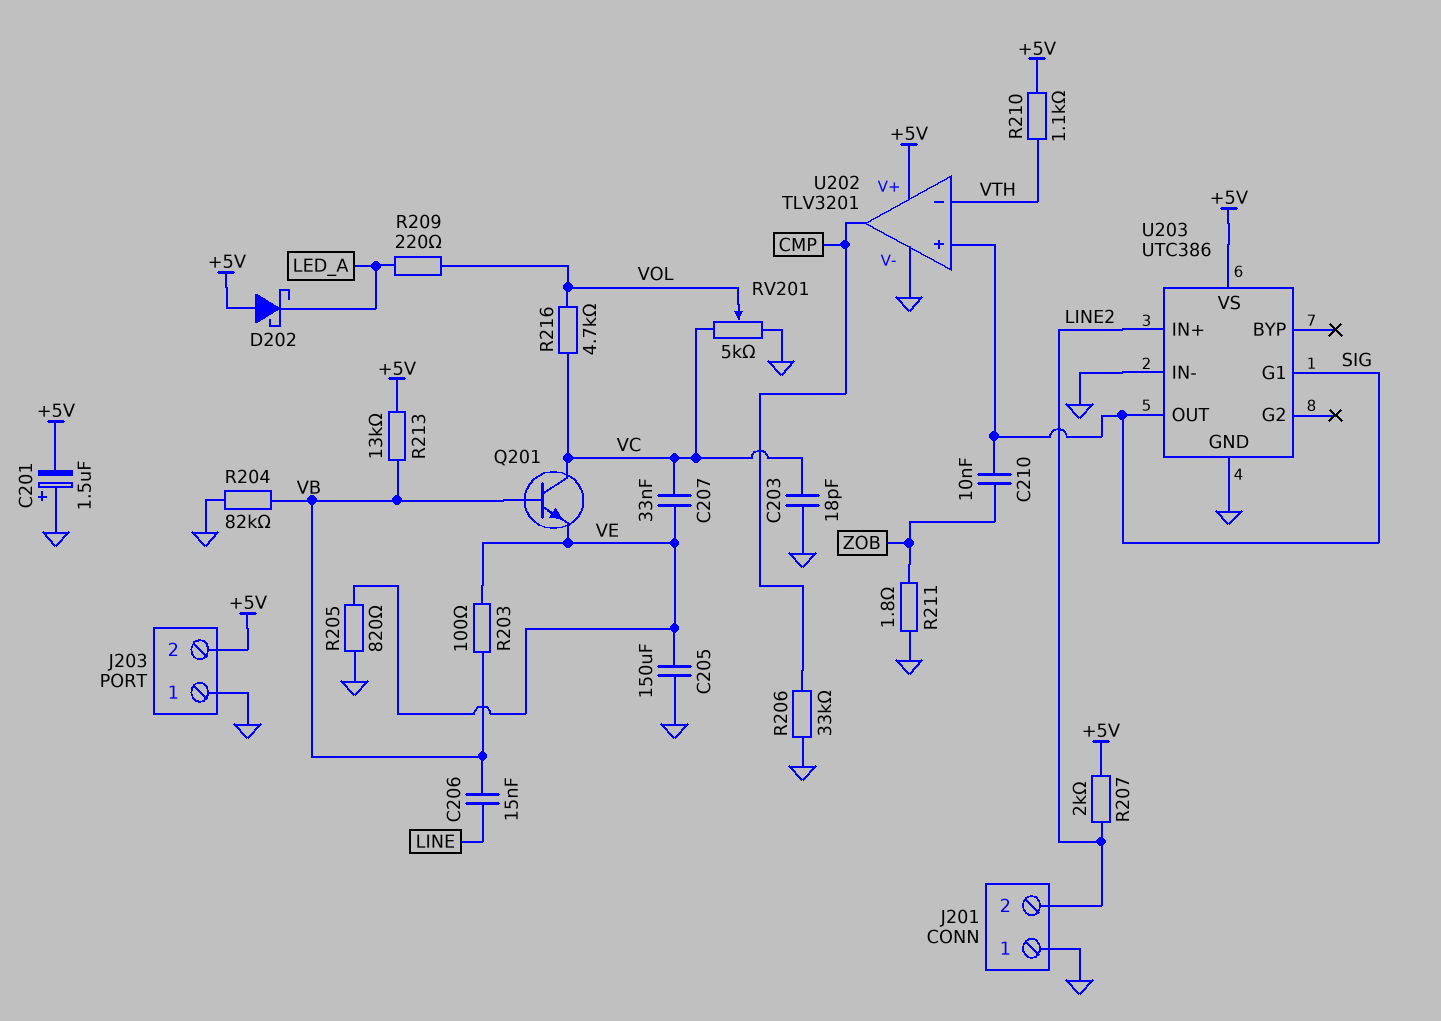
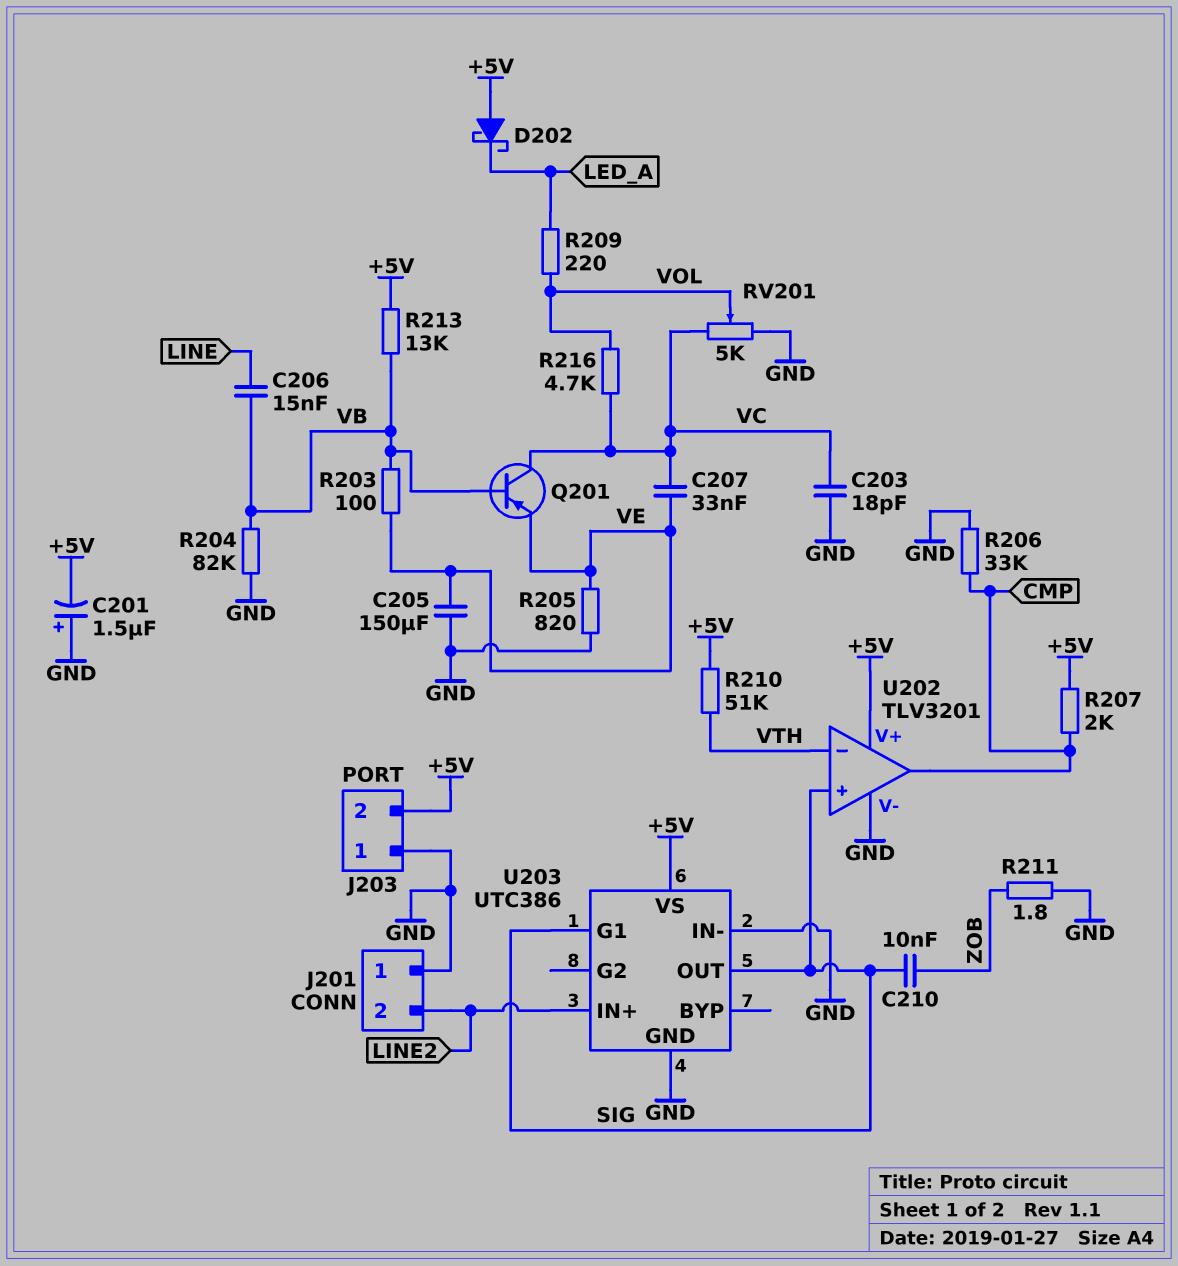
Q201: NPN (B VB, C VC, E VE) -> PNP (B VB, C VC, E VE)
R207: 2k (+5V, LINE2) -> 2k (+5V, CMP)
R210: 1.1k (+5V, VTH) -> 51k (+5V, VTH)

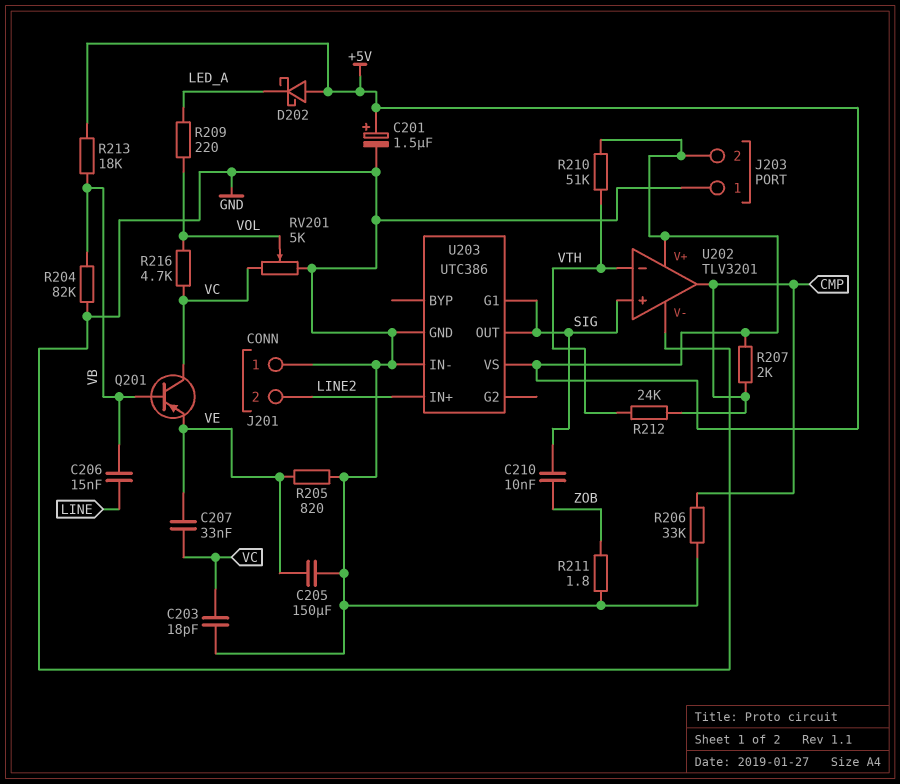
C201: 1.5uF (plus GND, minus +5V) -> 1.5uF (plus +5V, minus GND)
R203: 100 (VB, VE) -> none
R212: none -> 24k (CMP, VTH)
R213: 13k (+5V, VB) -> 18k (+5V, VB)

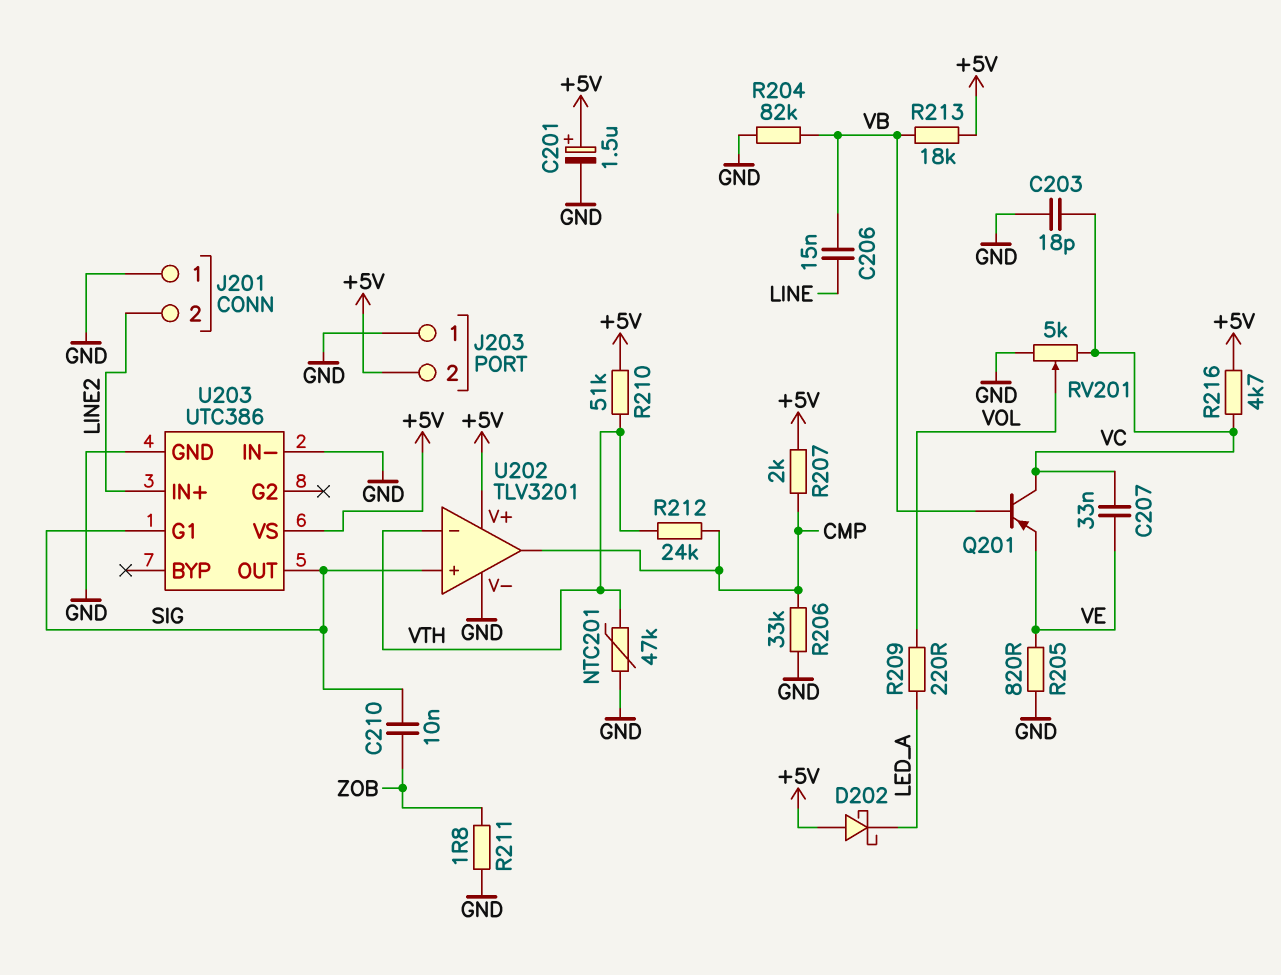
C205: 150uF (GND, VE) -> none
NTC201: none -> 47k (GND, VTH)
R216: 4.7k (VC, VOL) -> 4.7k (+5V, VC)

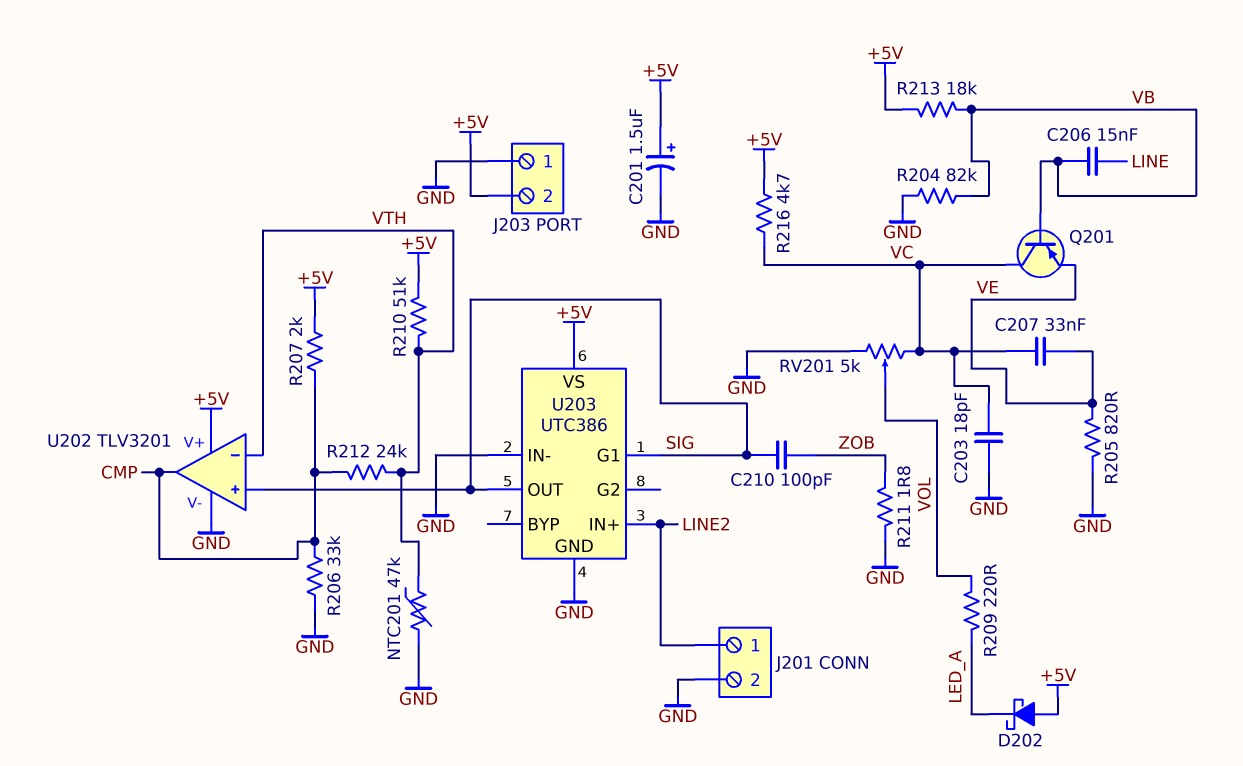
C210: 10nF (SIG, ZOB) -> 100pF (SIG, ZOB)
J201 pin 1: GND -> LINE2
J201 pin 2: LINE2 -> GND

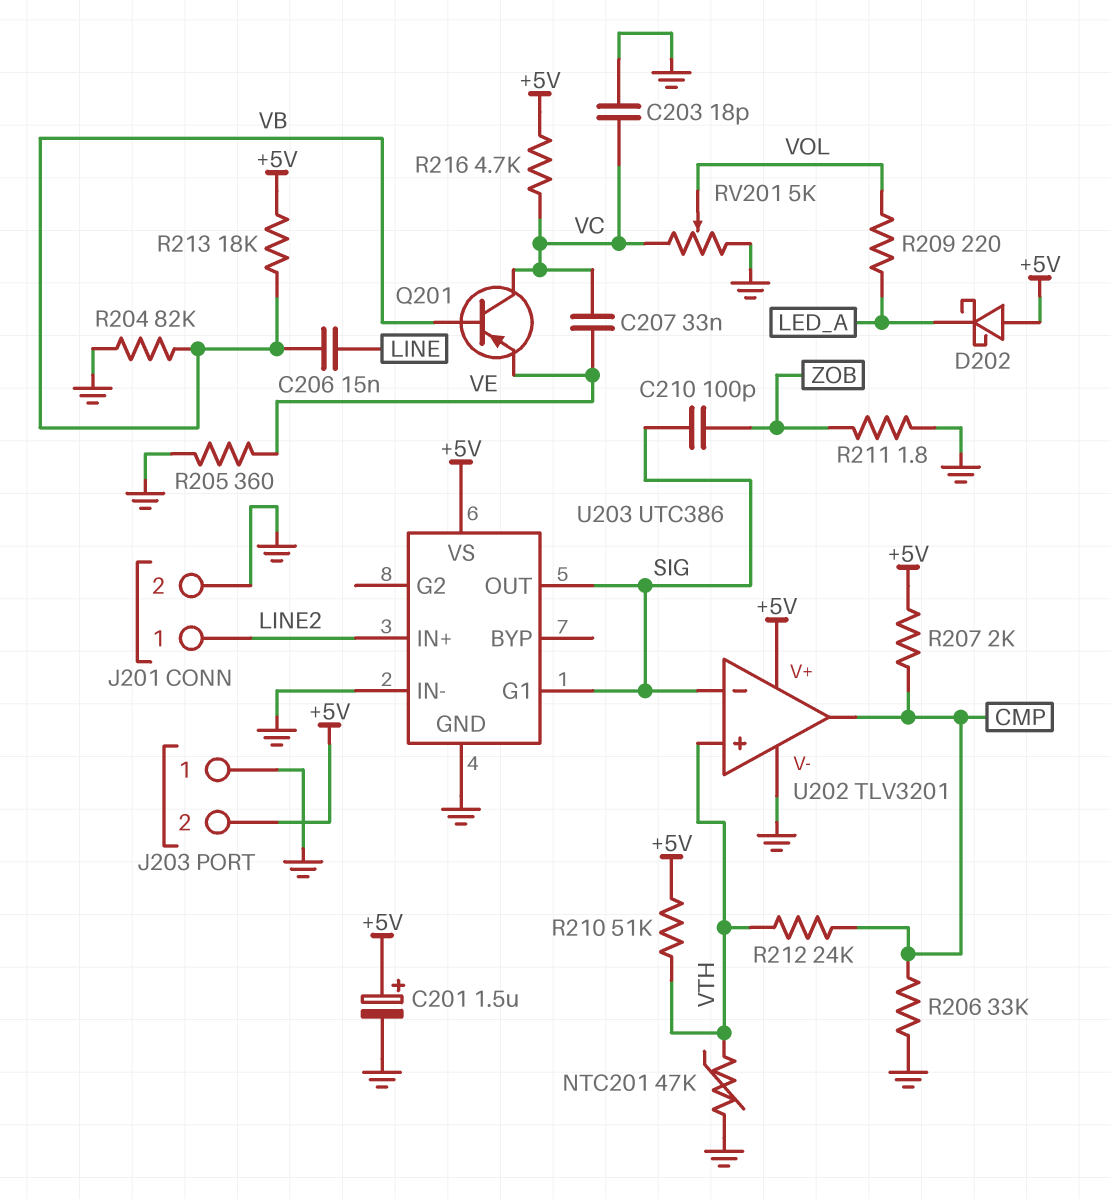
R205: 820 (GND, VE) -> 360 (GND, VE)
U202 pin in+: SIG -> VTH
U202 pin in-: VTH -> SIG

